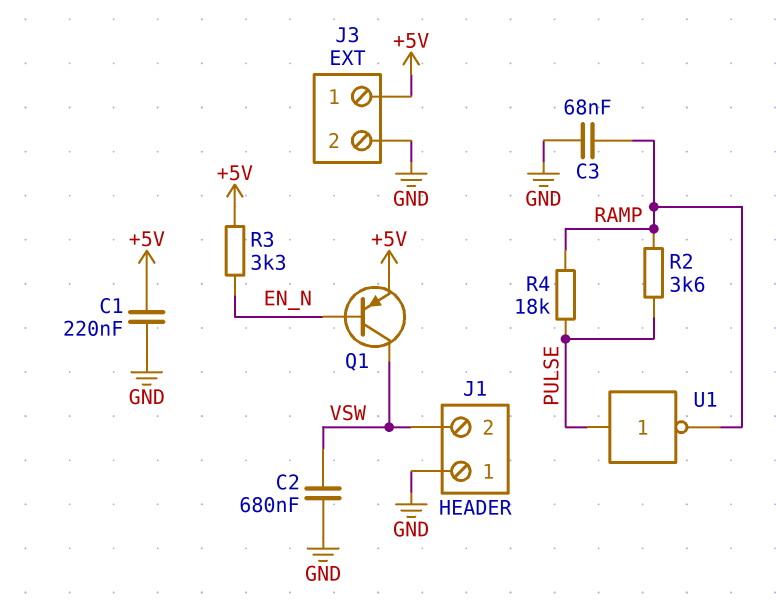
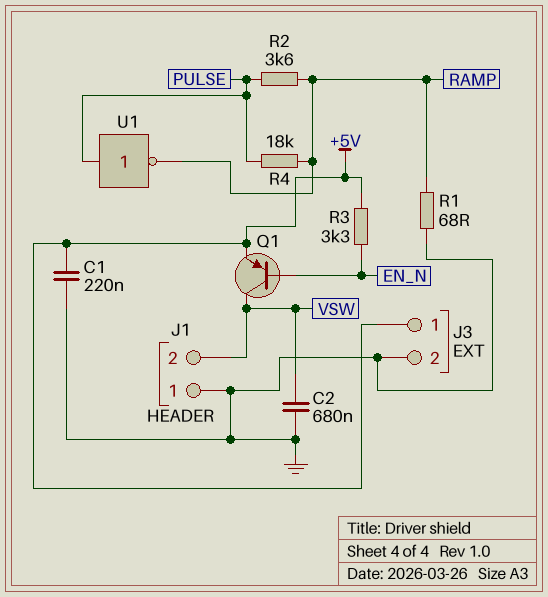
C3: 68nF (GND, RAMP) -> none
R1: none -> 68 (GND, RAMP)

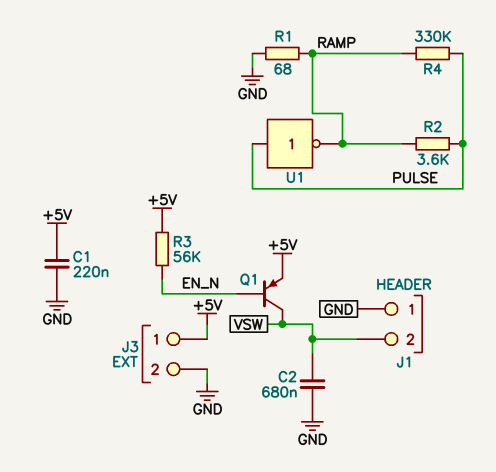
R3: 3.3k (+5V, EN_N) -> 56k (+5V, EN_N)
R4: 18k (PULSE, RAMP) -> 330k (PULSE, RAMP)

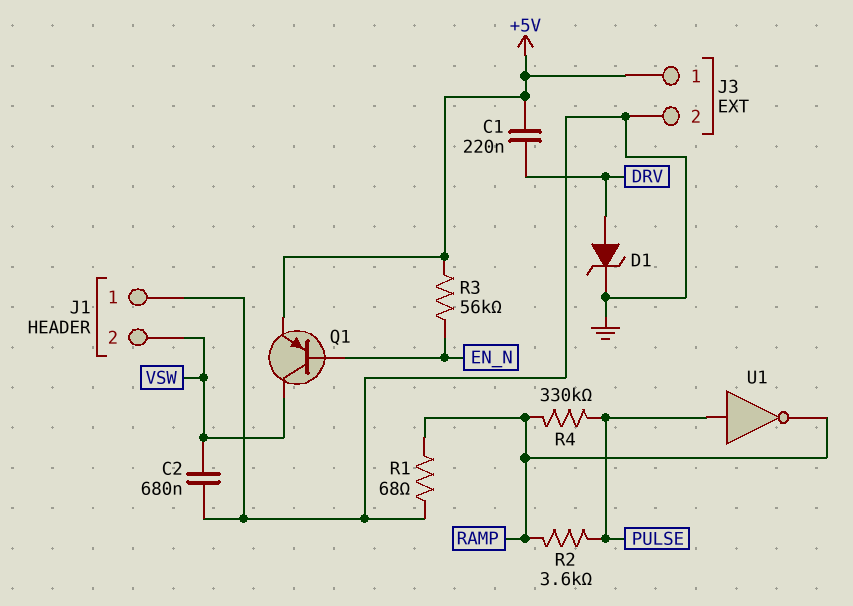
C1: 220nF (+5V, GND) -> 220nF (+5V, DRV)
D1: none -> zener (A DRV, K GND)

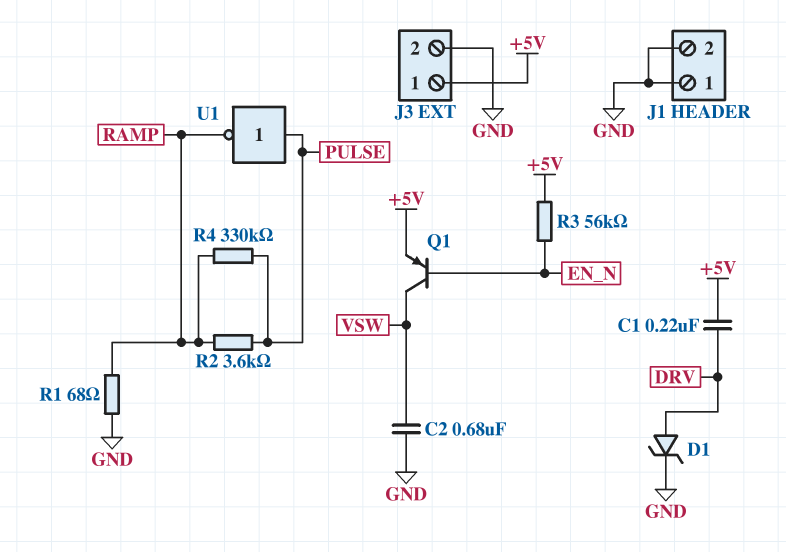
J1 pin 2: VSW -> GND

